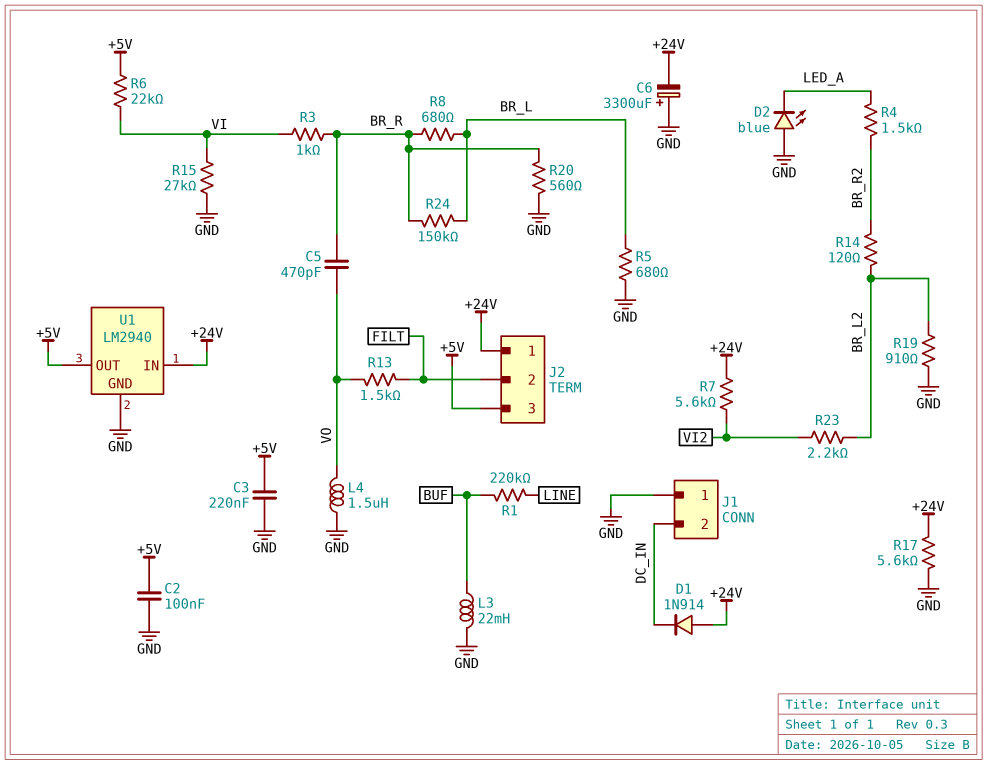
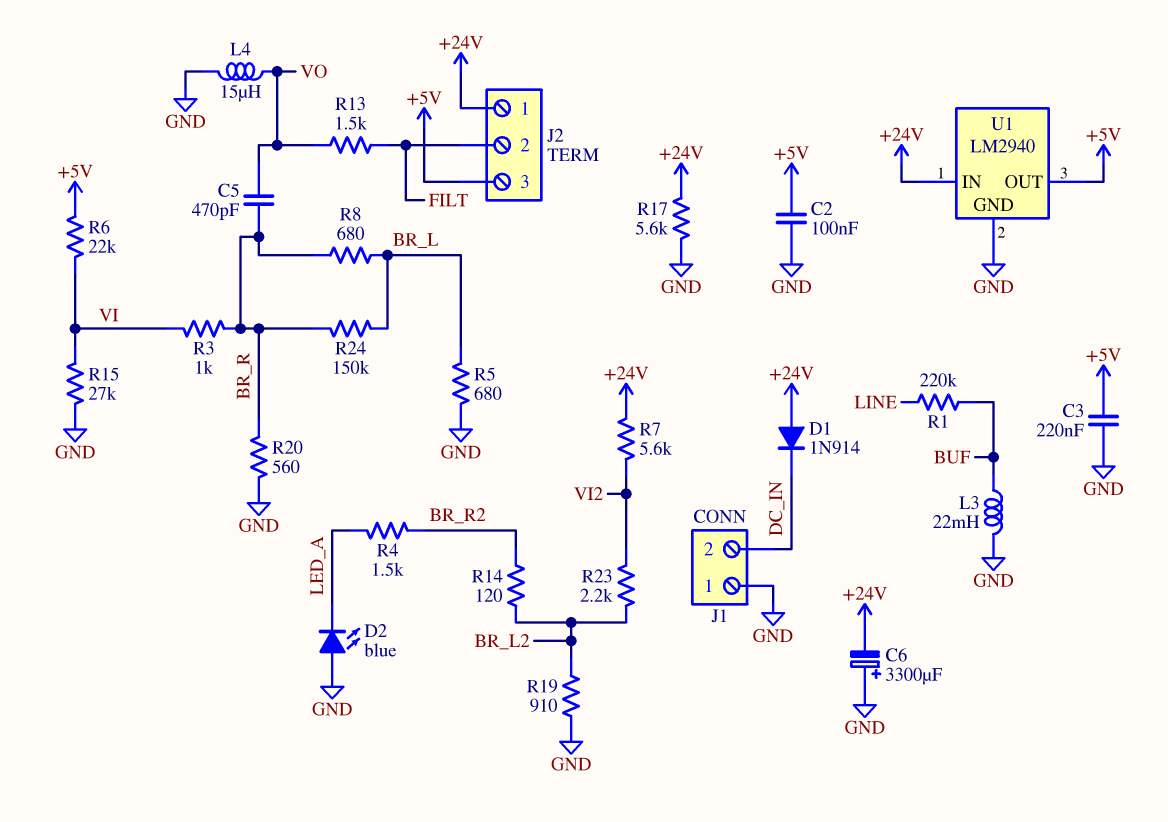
L4: 1.5uH (GND, VO) -> 15uH (GND, VO)

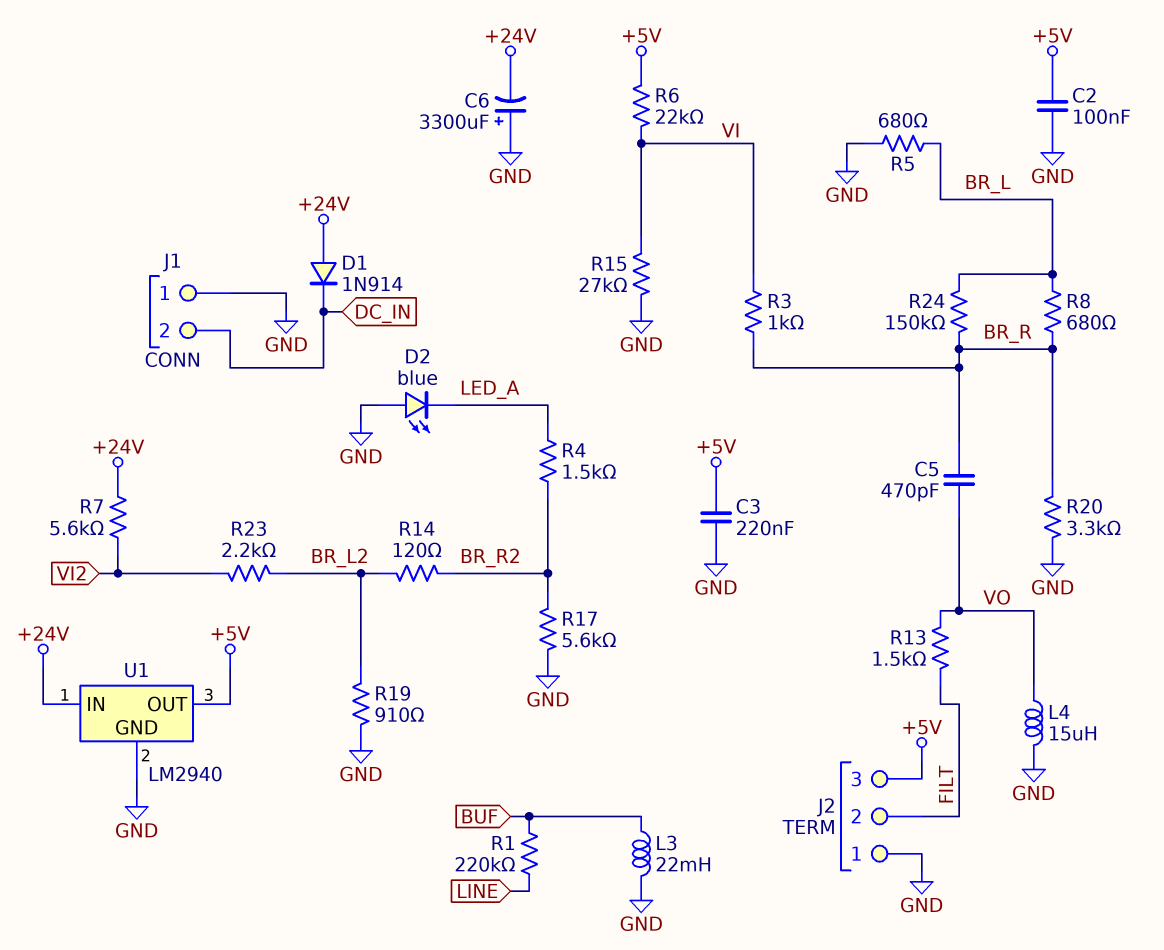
J2 pin 1: +24V -> GND
R17: 5.6k (+24V, GND) -> 5.6k (BR_R2, GND)
R20: 560 (BR_R, GND) -> 3.3k (BR_R, GND)

